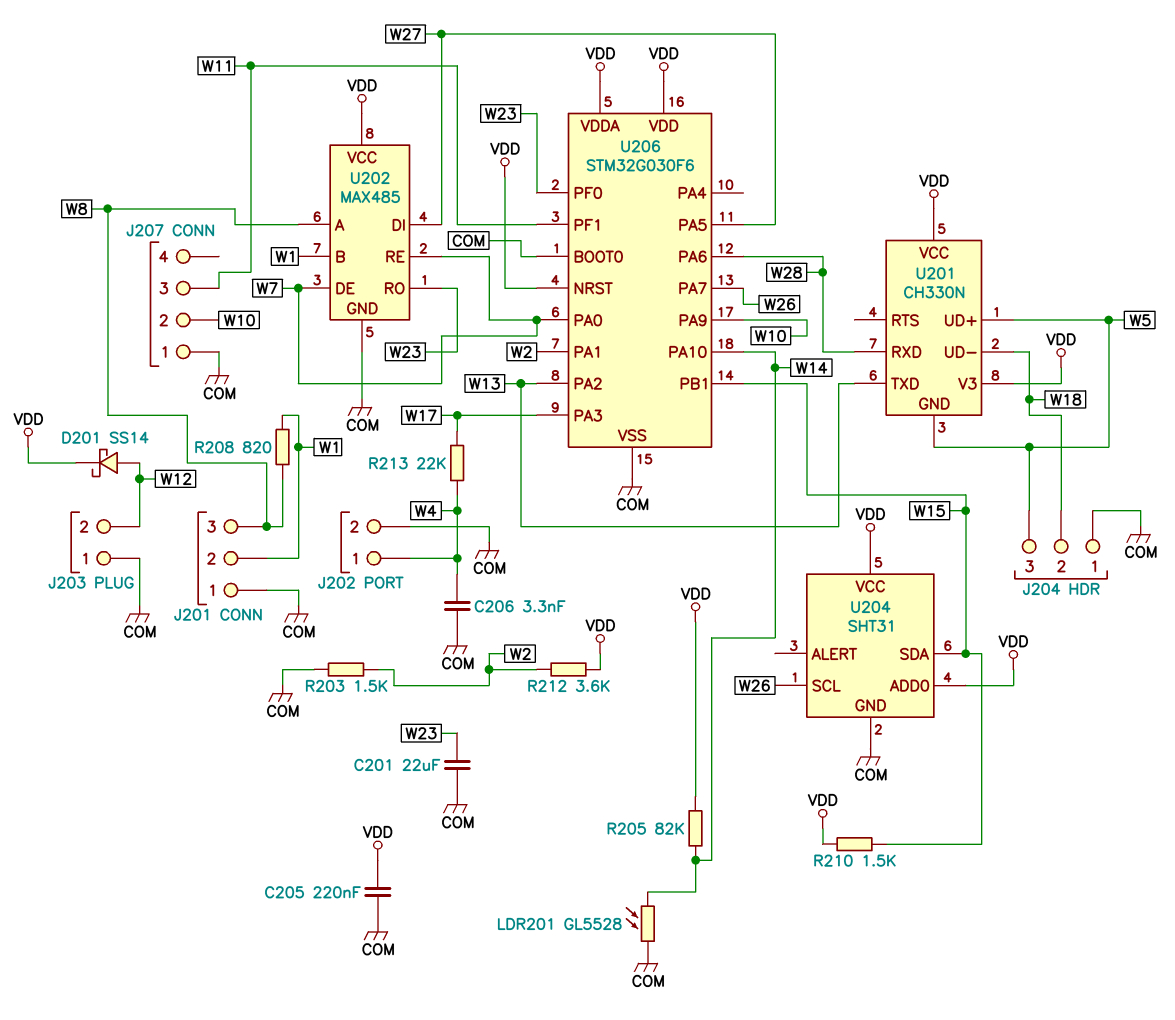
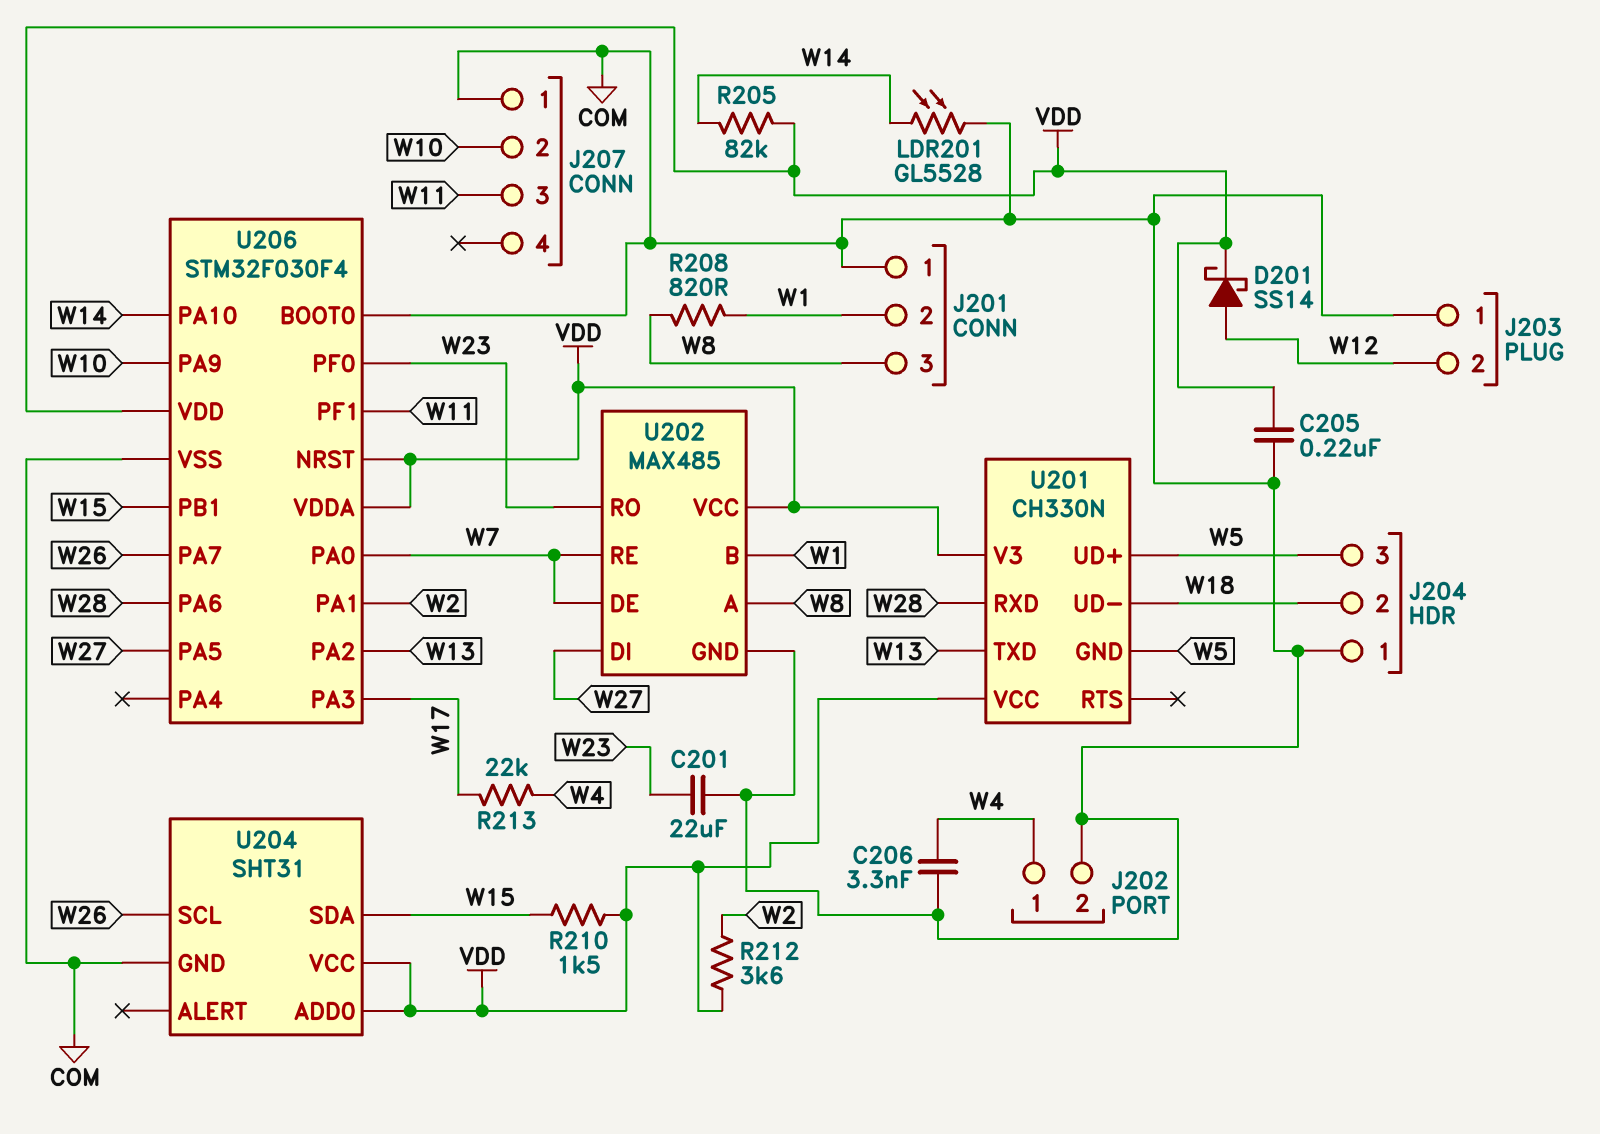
R203: 1.5k (COM, W2) -> none
U206: STM32G030F6 -> STM32F030F4

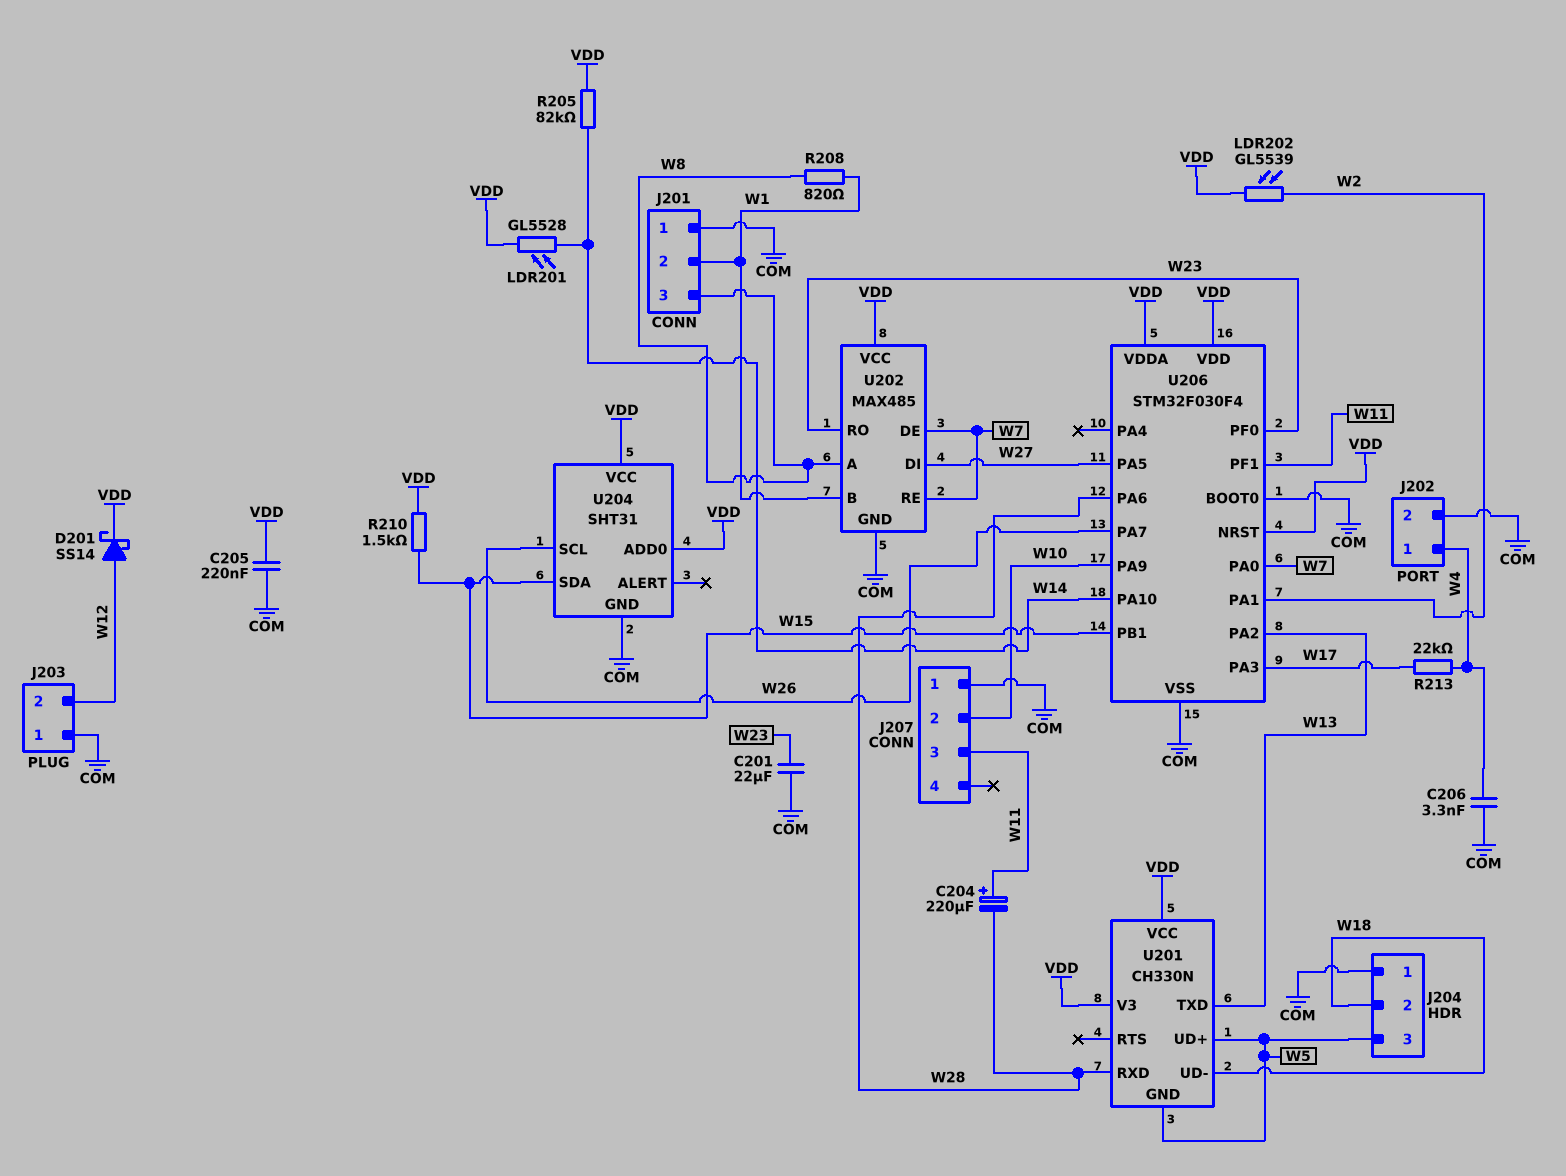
C204: none -> 220uF (plus W11, minus W28)
LDR201: GL5528 (COM, W14) -> GL5528 (VDD, W14)
LDR202: none -> GL5539 (VDD, W2)
R212: 3.6k (VDD, W2) -> none

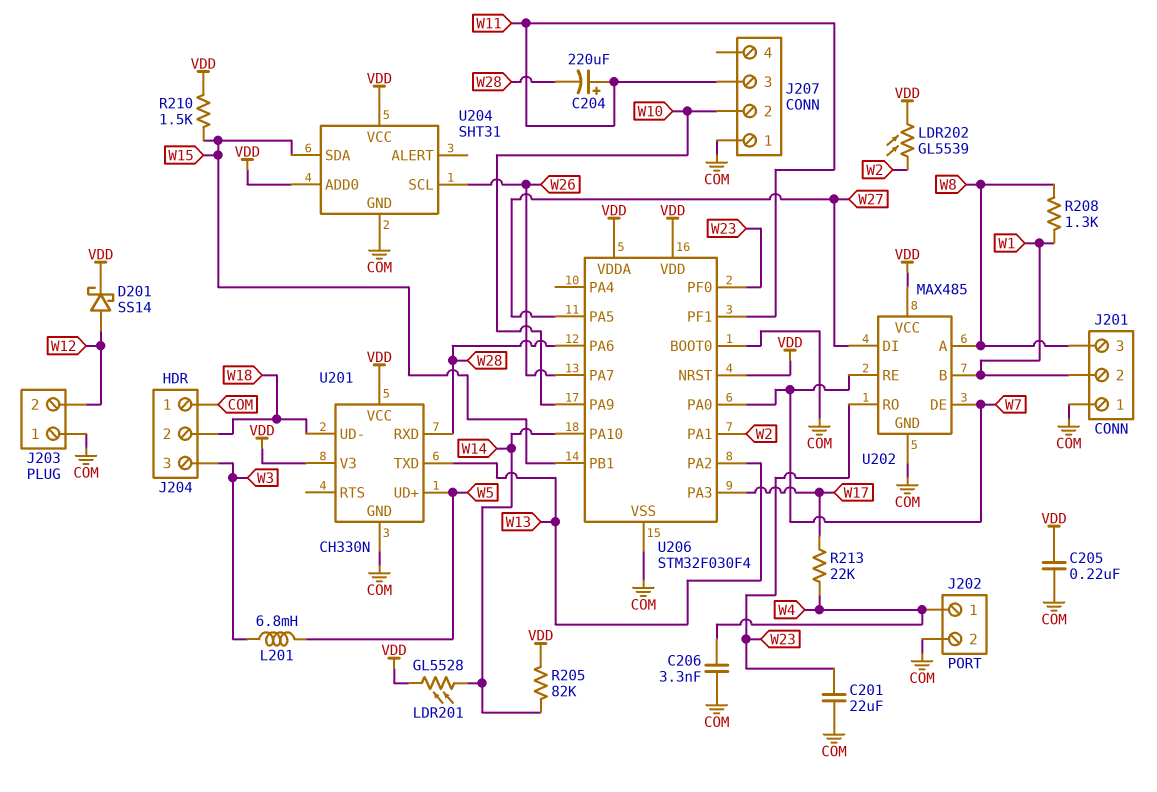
J204 pin 3: W5 -> W3
L201: none -> 6.8mH (W3, W5)
R208: 820 (W1, W8) -> 1.3k (W1, W8)
U201 pin GND: W5 -> COM

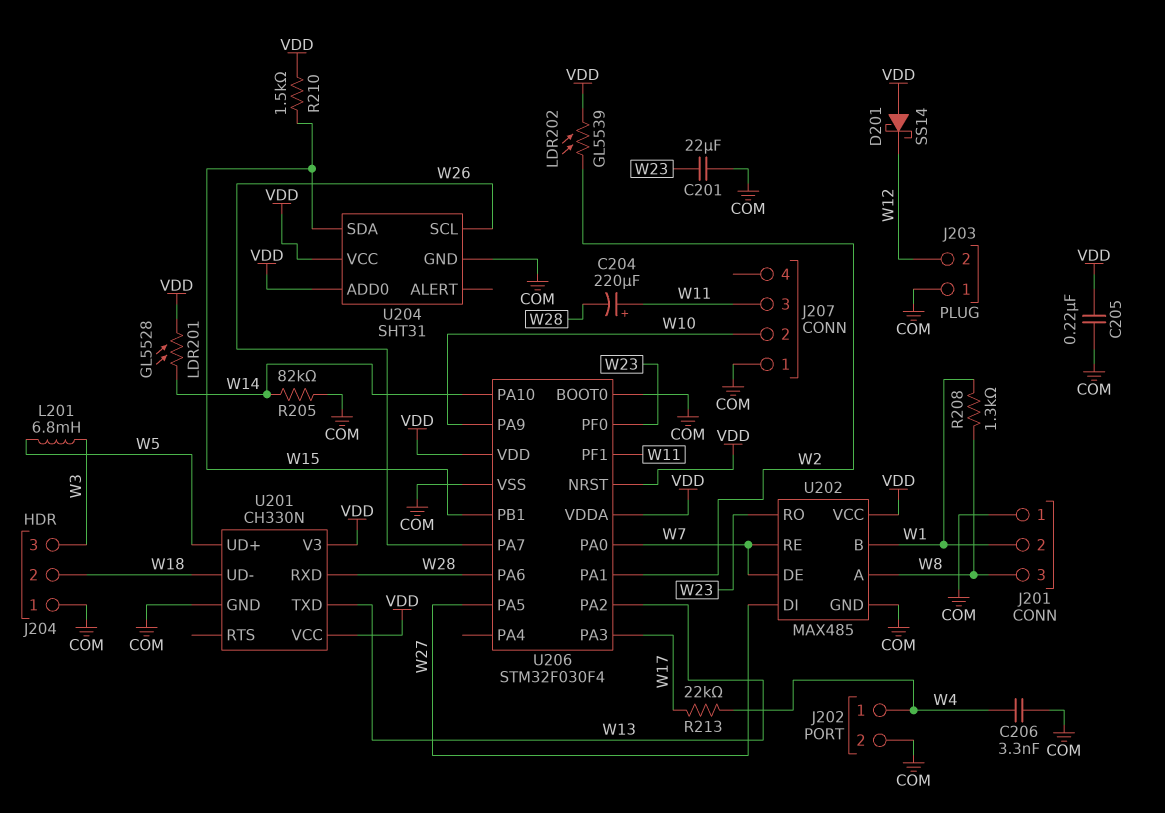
D201: schottky SS14 (A W12, K VDD) -> schottky SS14 (A VDD, K W12)
R205: 82k (VDD, W14) -> 82k (COM, W14)

